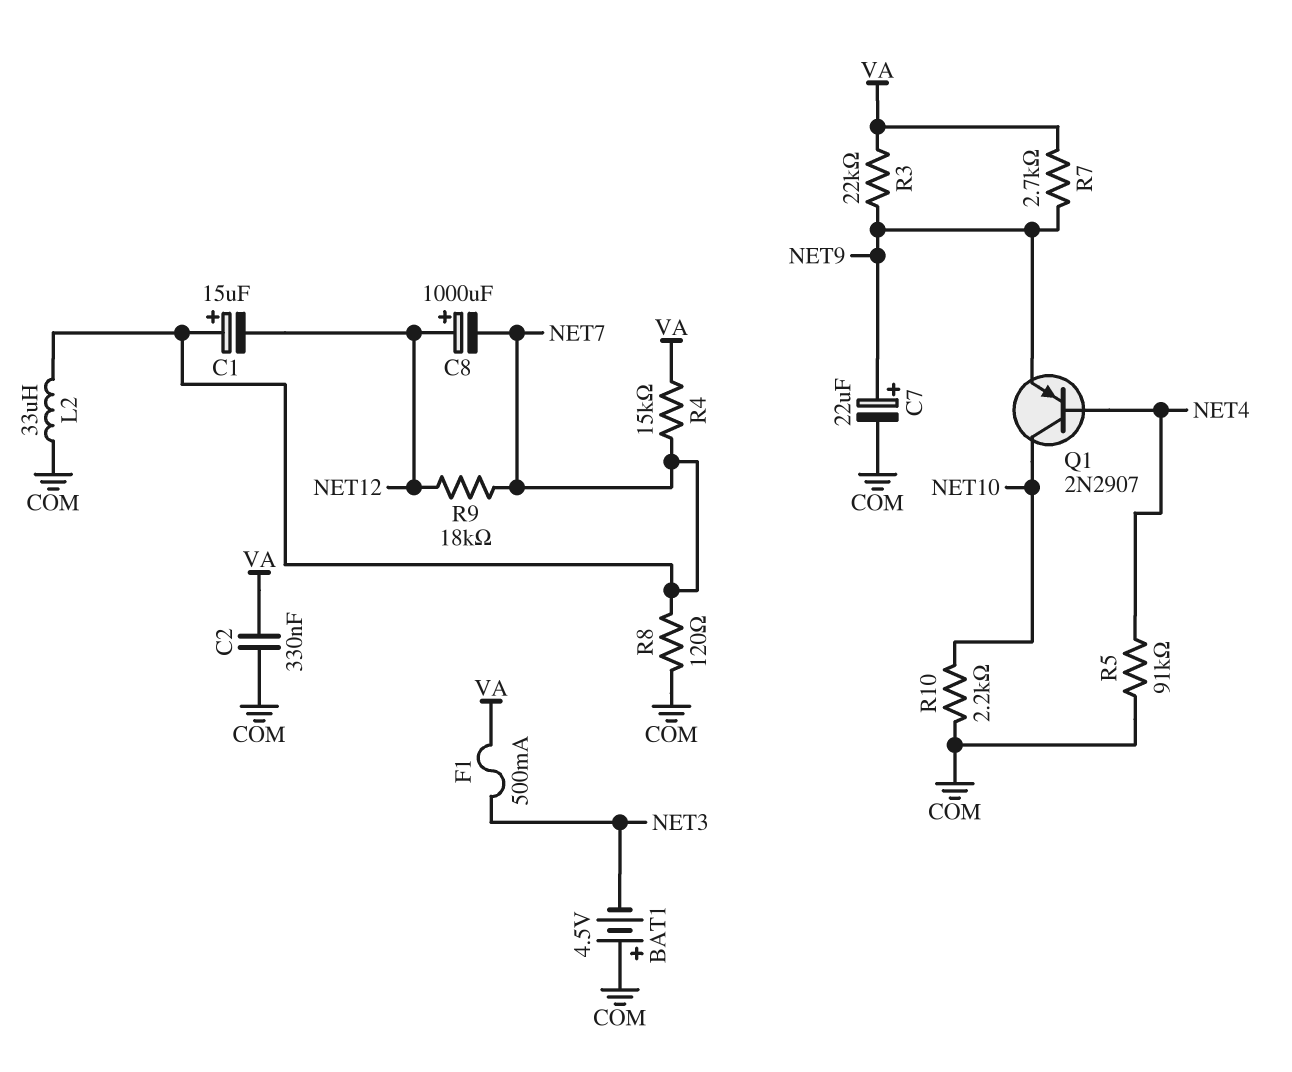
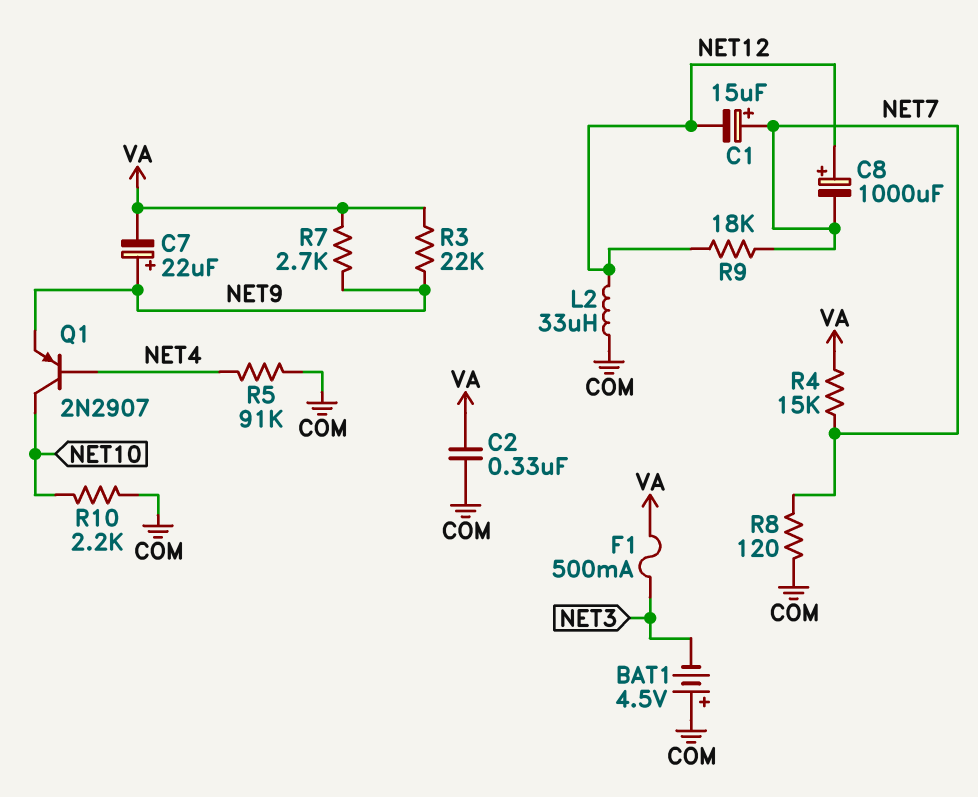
C7: 22uF (plus NET9, minus COM) -> 22uF (plus NET9, minus VA)
L2: 33uH (COM, NET7) -> 33uH (COM, NET12)

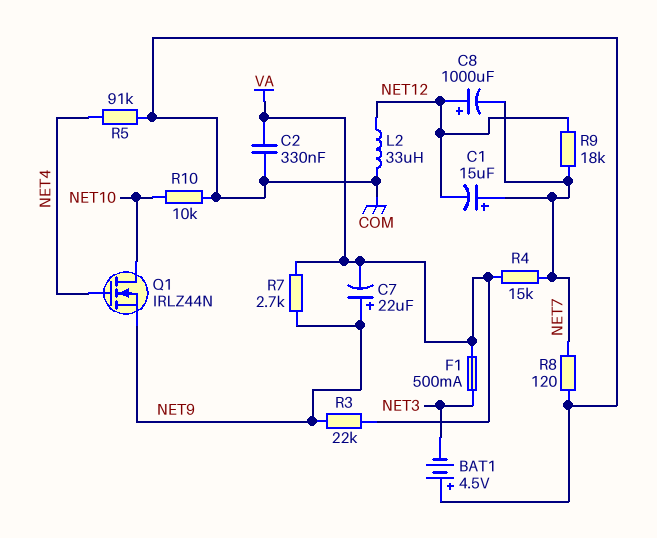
Q1: PNP 2N2907 (B NET4, C NET10, E NET9) -> NMOS IRLZ44N (G NET4, D NET10, S NET9)
R10: 2.2k (COM, NET10) -> 10k (COM, NET10)

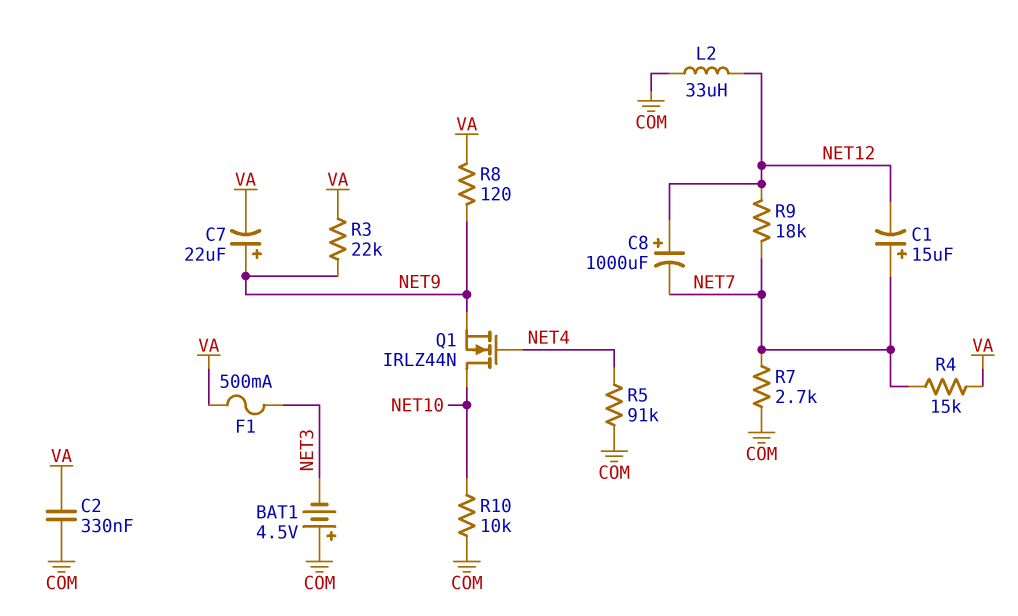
R7: 2.7k (NET9, VA) -> 2.7k (COM, NET7)
R8: 120 (COM, NET7) -> 120 (NET9, VA)

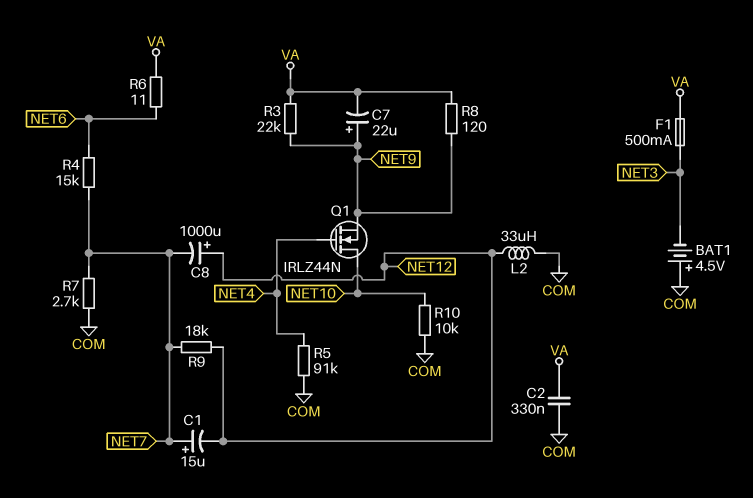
R4: 15k (NET7, VA) -> 15k (NET6, NET7)
R6: none -> 11 (NET6, VA)

